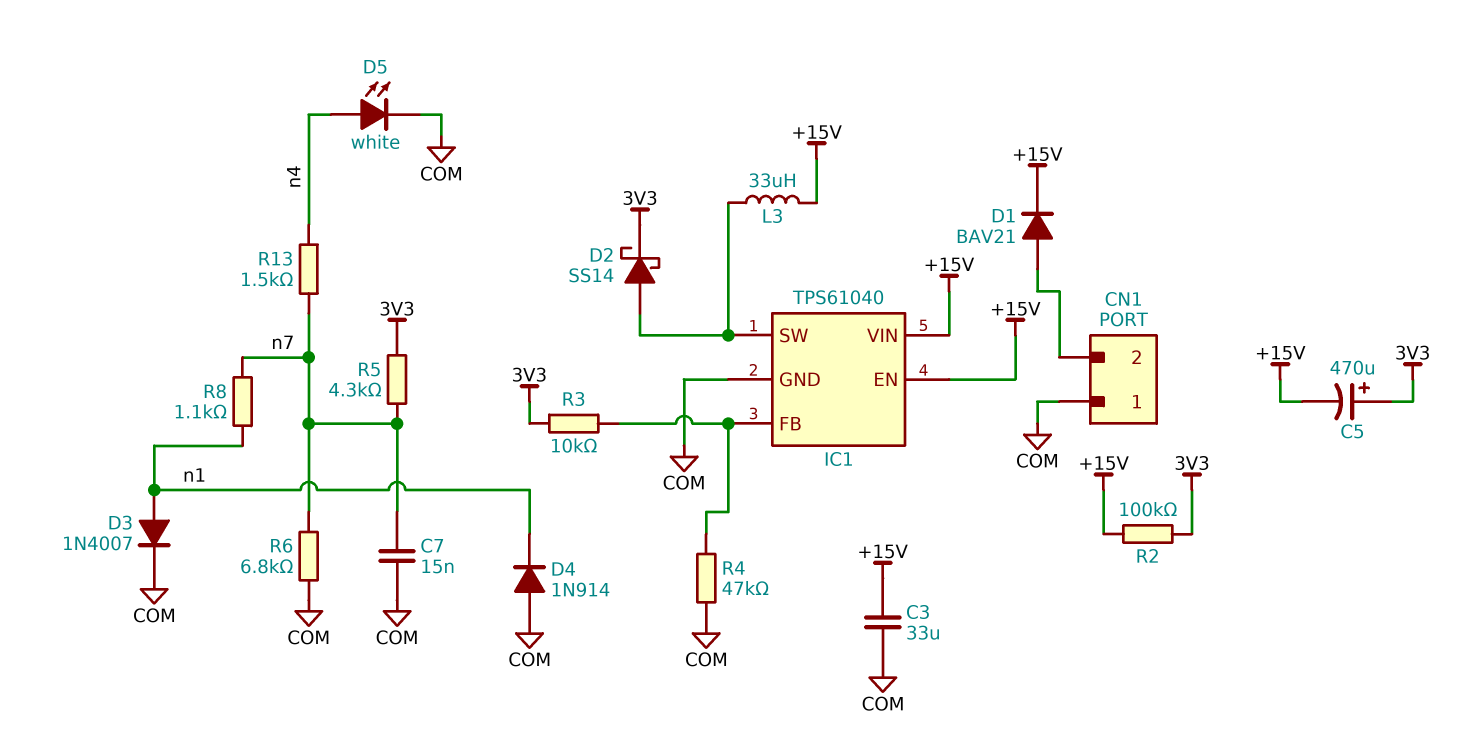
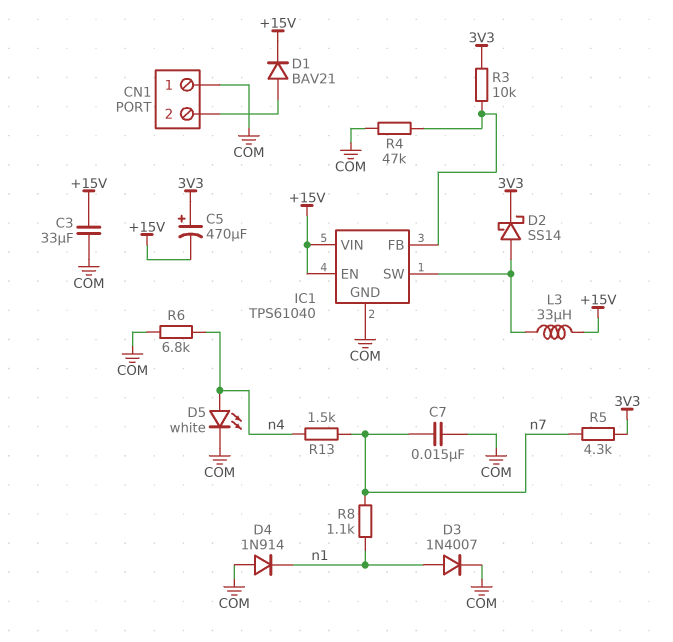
R2: 100k (+15V, 3V3) -> none
R6: 6.8k (COM, n7) -> 6.8k (COM, n4)

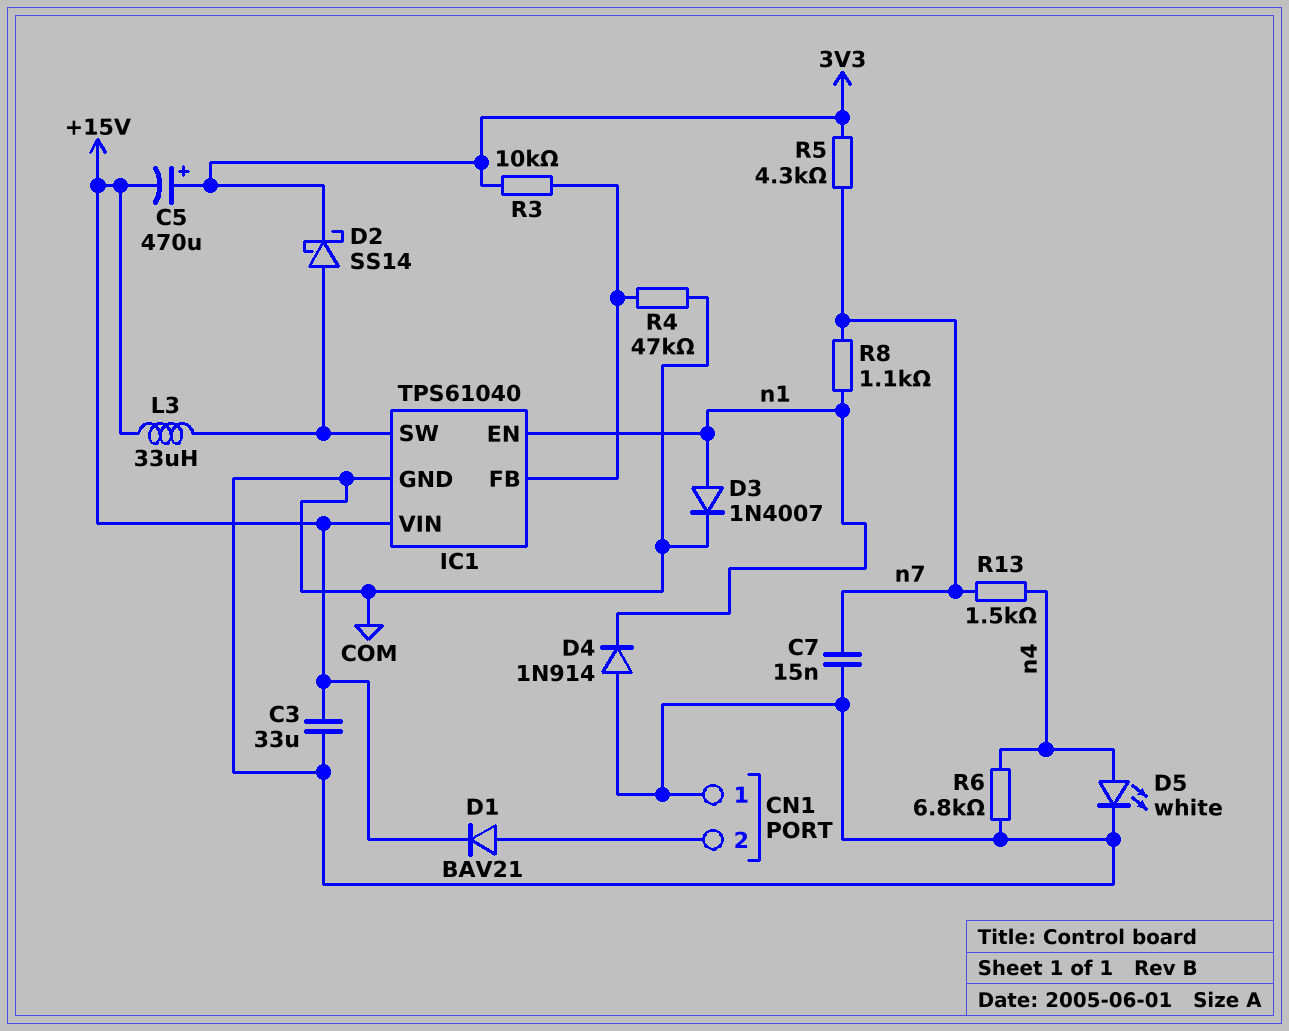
IC1 pin EN: +15V -> n1

